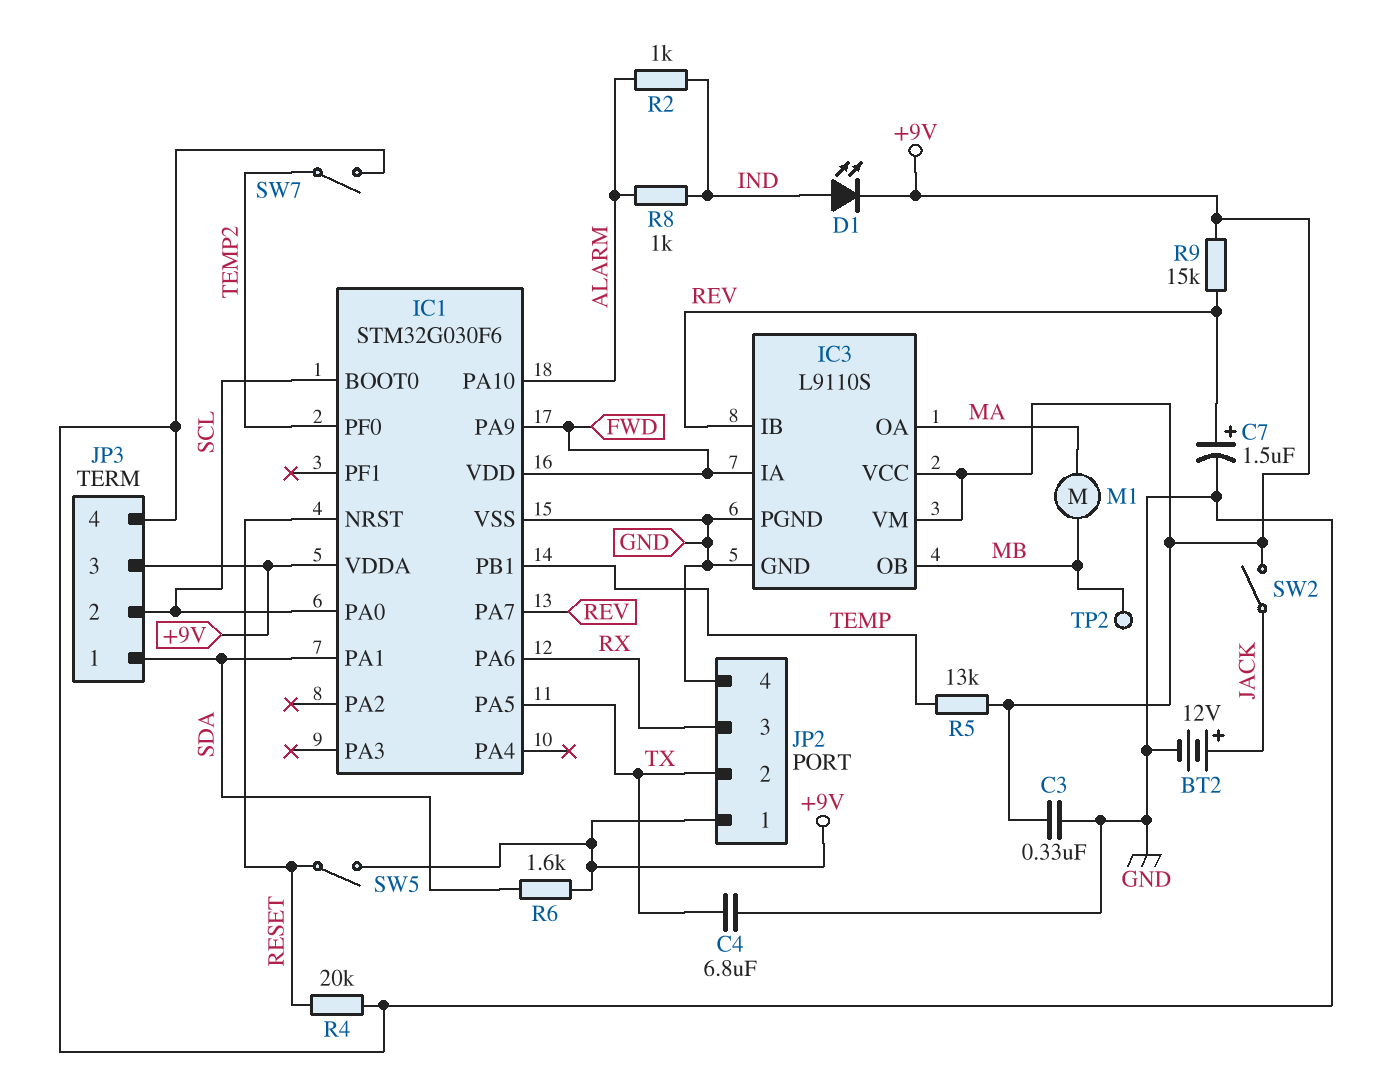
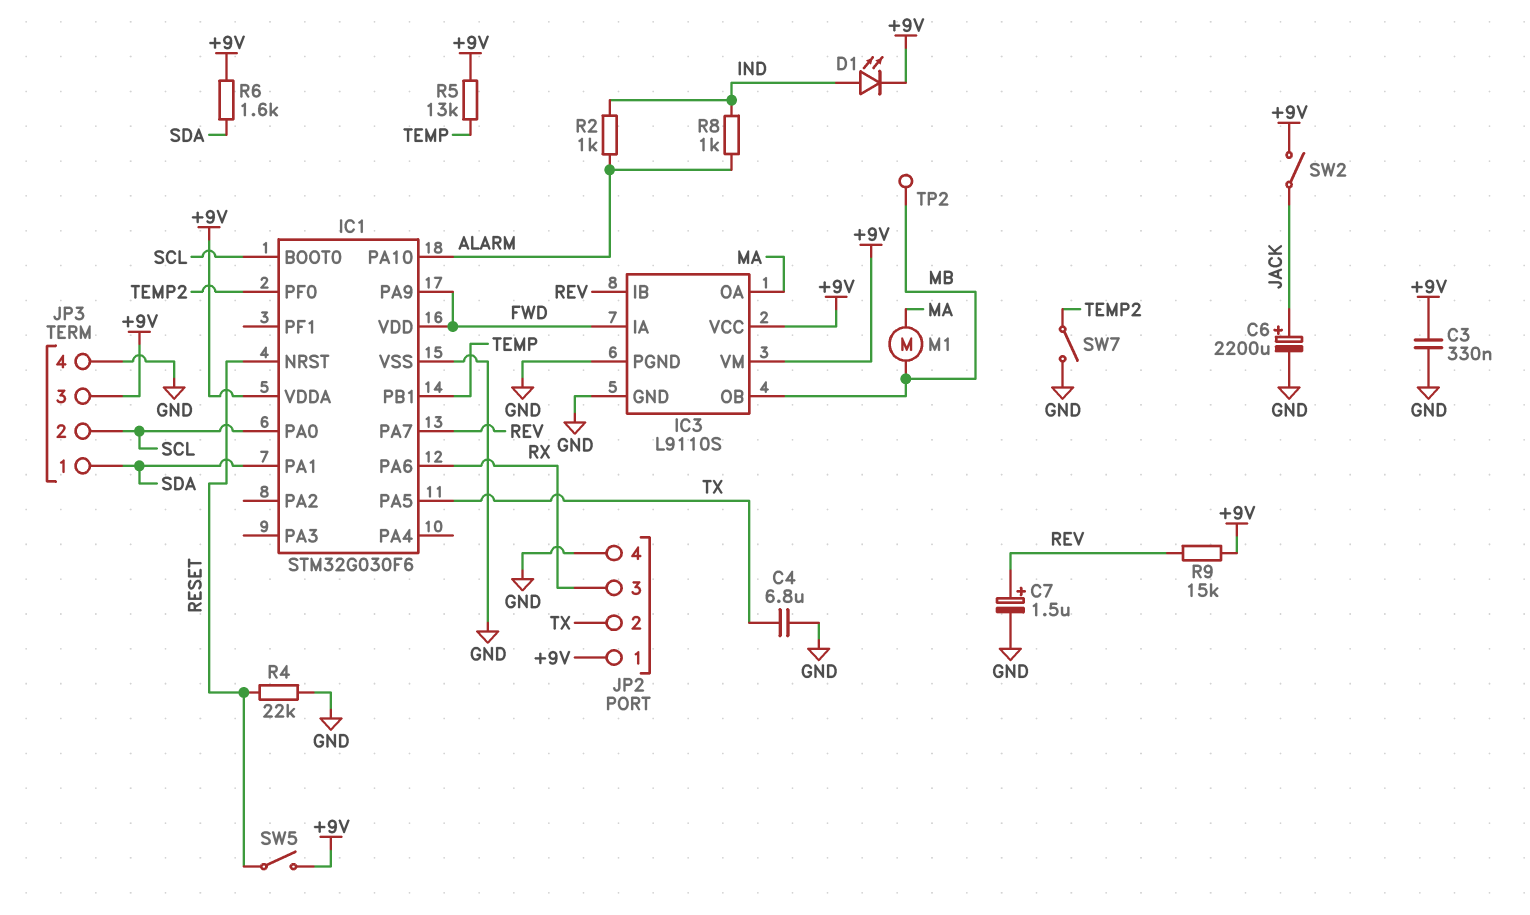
BT2: 12V (plus JACK, minus GND) -> none
C6: none -> 2200uF (plus JACK, minus GND)
R4: 20k (GND, RESET) -> 22k (GND, RESET)

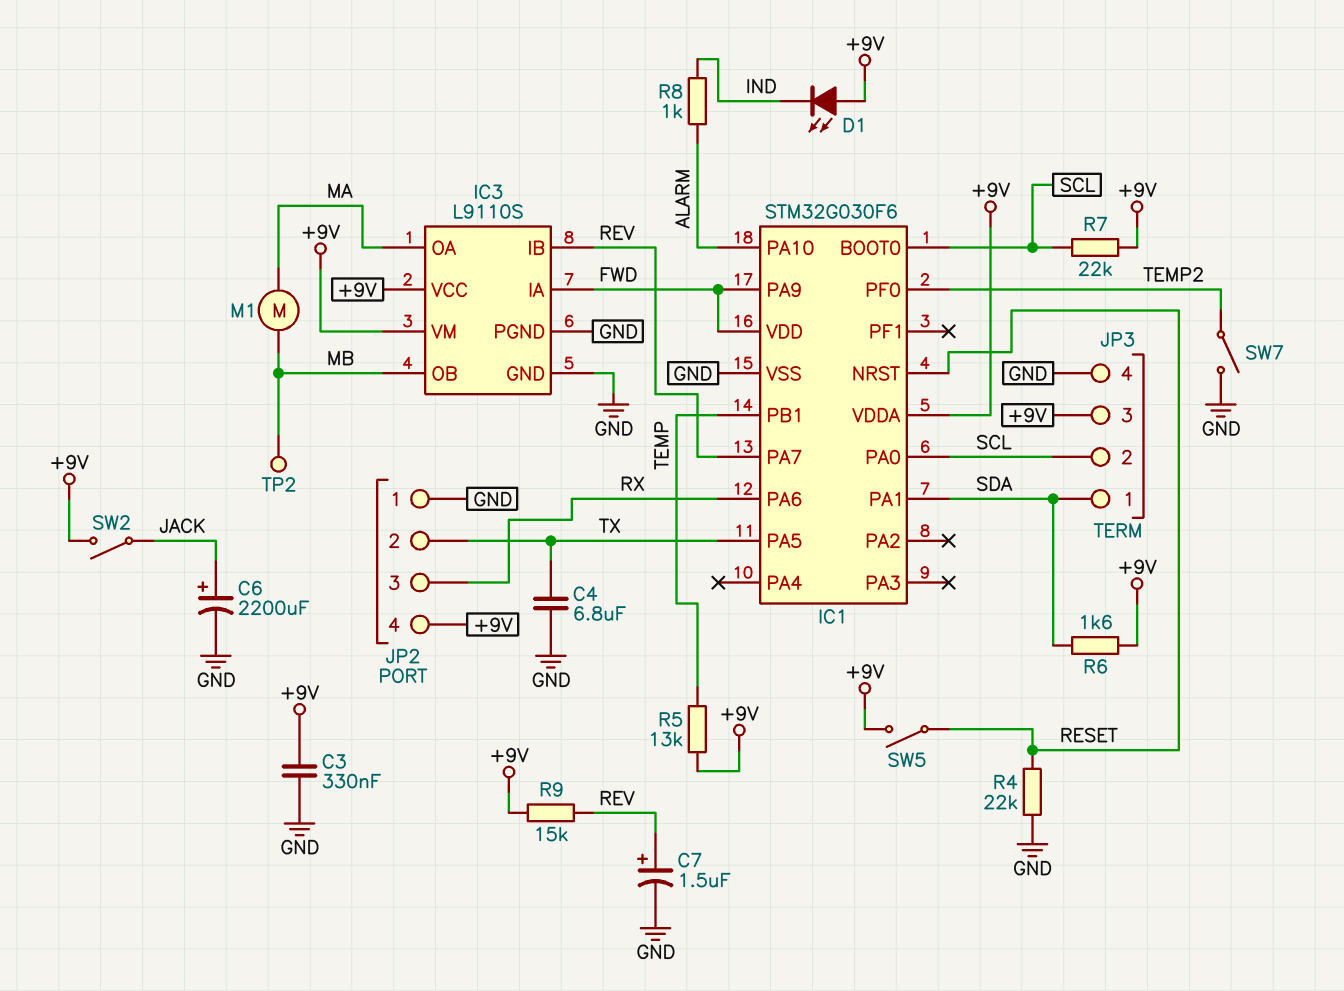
D1: LED (A IND, K +9V) -> LED (A +9V, K IND)
JP2 pin 1: +9V -> GND
JP2 pin 4: GND -> +9V
R2: 1k (ALARM, IND) -> none
R7: none -> 22k (+9V, SCL)

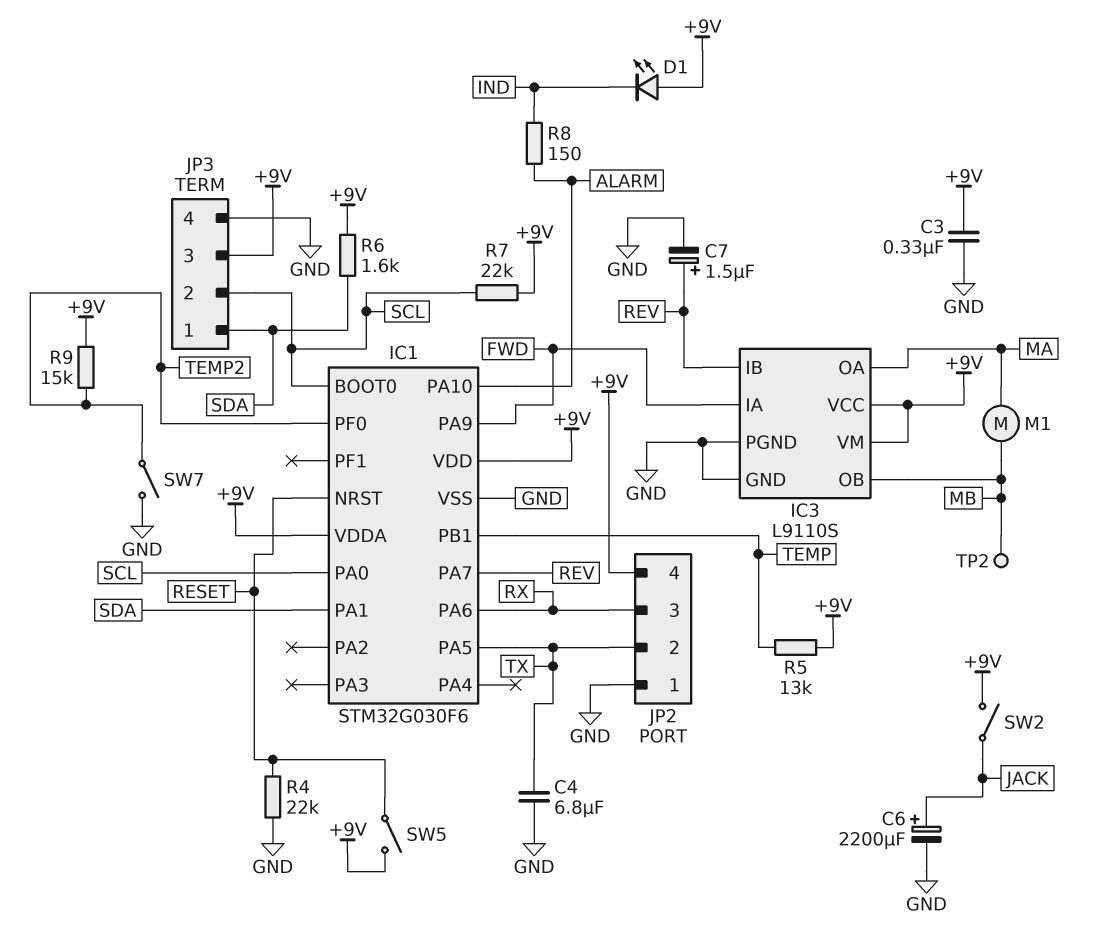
IC1 pin VDD: FWD -> +9V
R8: 1k (ALARM, IND) -> 150 (ALARM, IND)
R9: 15k (+9V, REV) -> 15k (+9V, TEMP2)

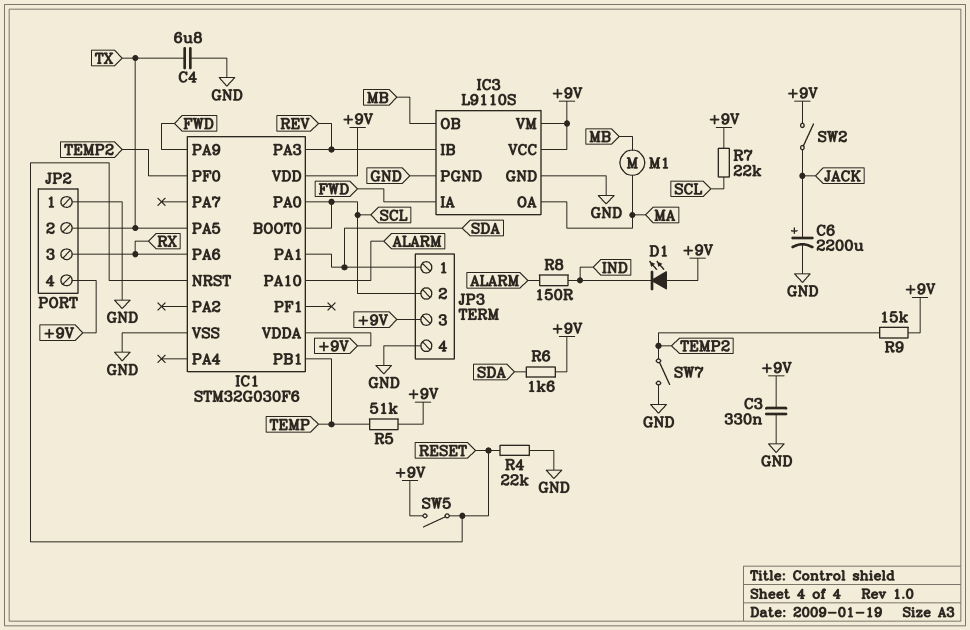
C7: 1.5uF (plus REV, minus GND) -> none
IC1 pin PA3: none -> REV
IC1 pin PA7: REV -> none
R5: 13k (+9V, TEMP) -> 51k (+9V, TEMP)
TP2: test point (MB) -> none

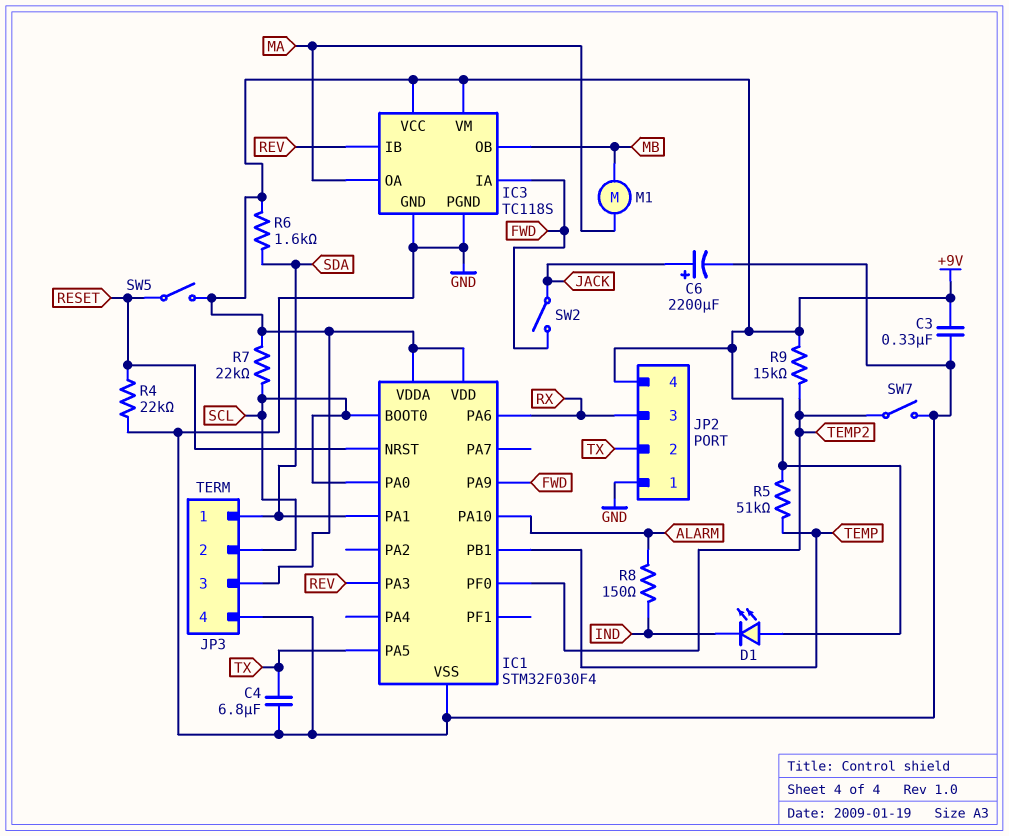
IC1: STM32G030F6 -> STM32F030F4
IC3: L9110S -> TC118S
SW2: switch (+9V, JACK) -> switch (FWD, JACK)

